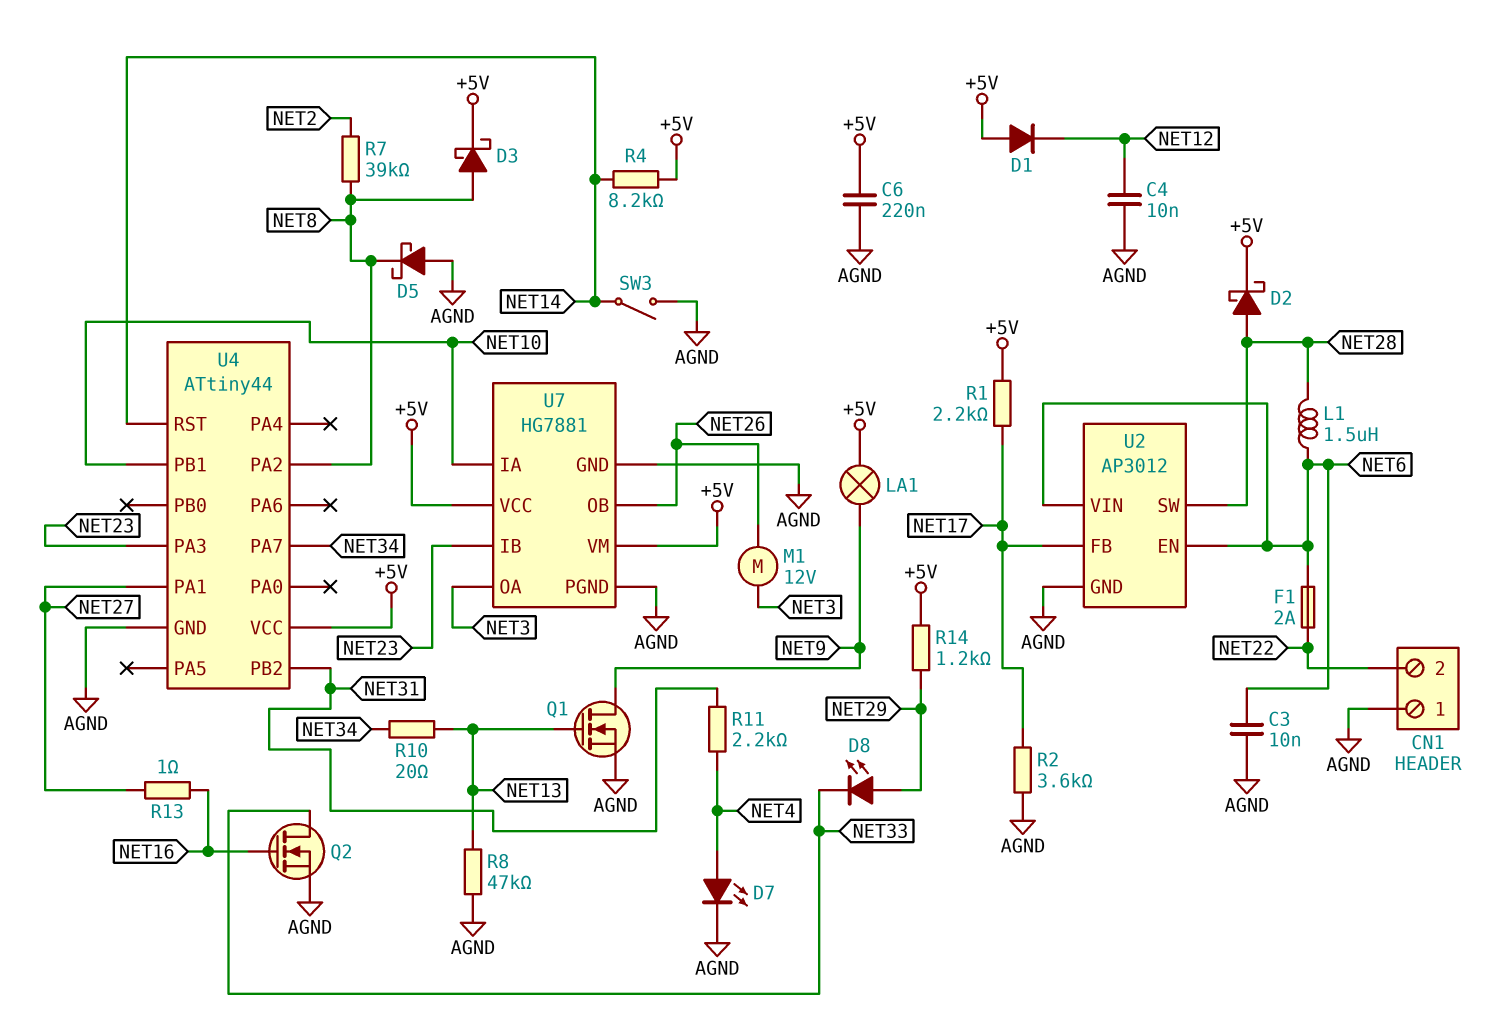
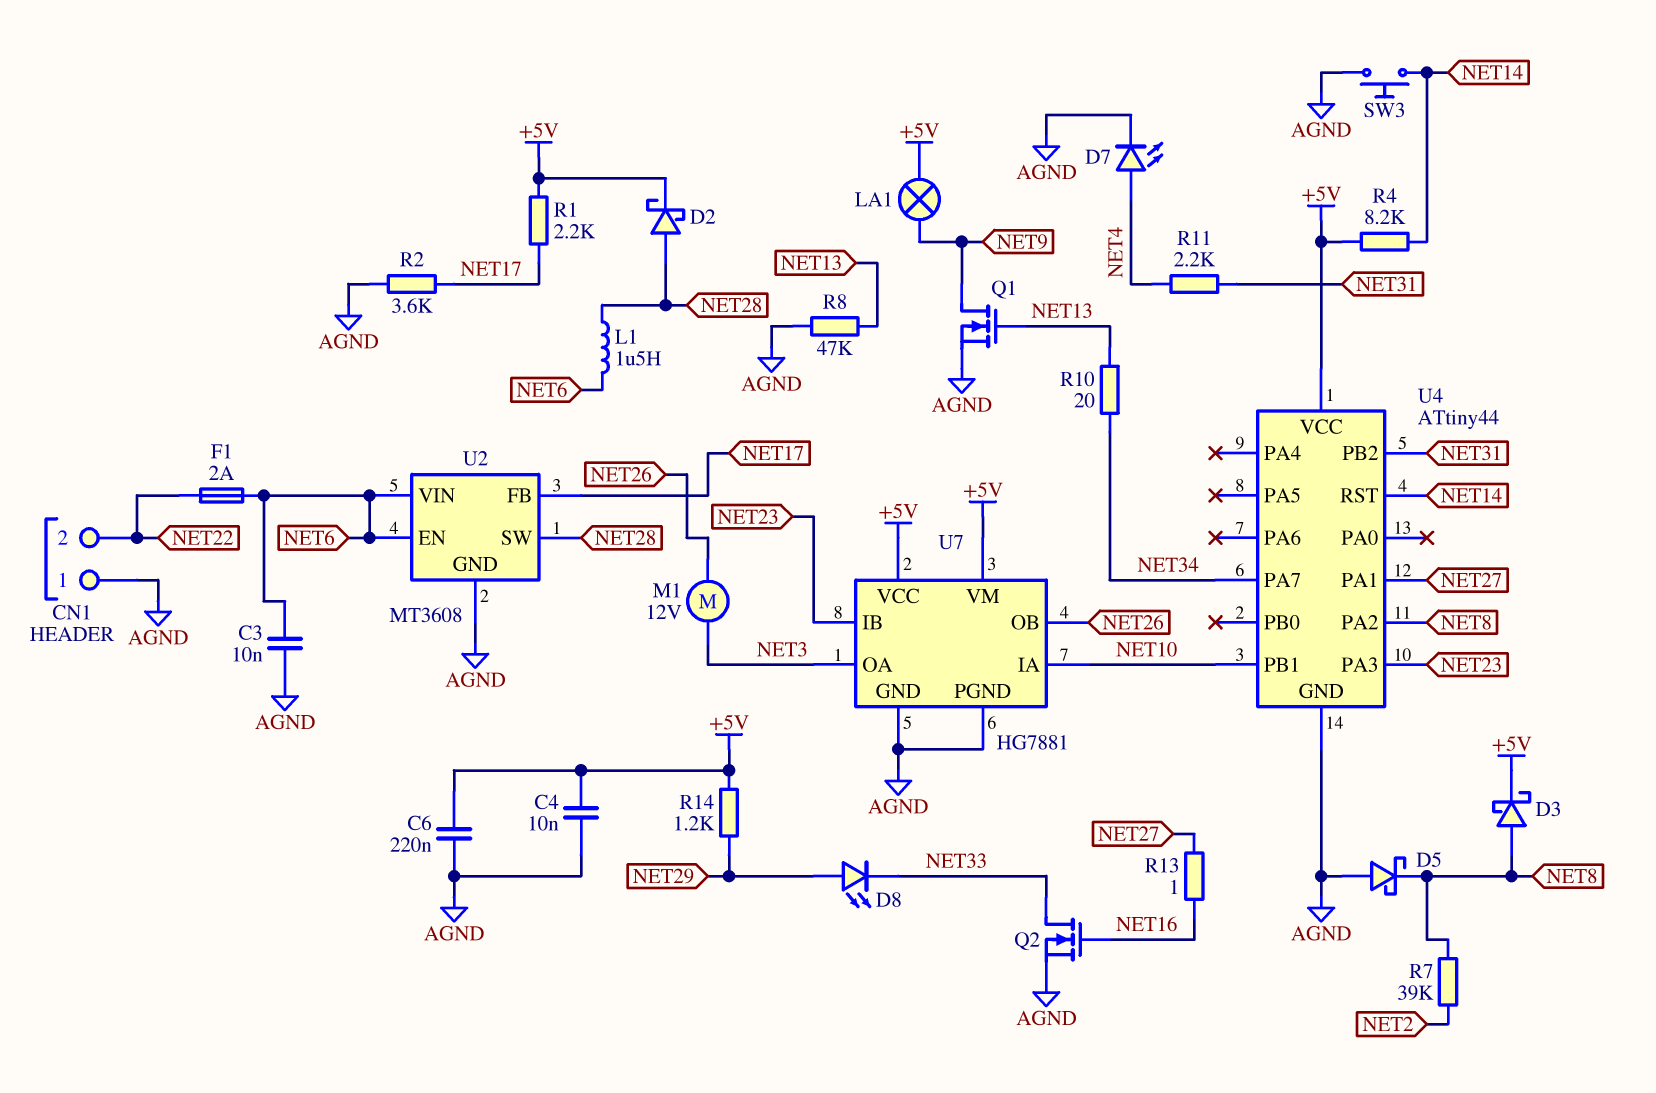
C4: 10nF (AGND, NET12) -> 10nF (+5V, AGND)
D1: diode (A +5V, K NET12) -> none
SW3: switch (AGND, NET14) -> button (AGND, NET14)
U2: AP3012 -> MT3608

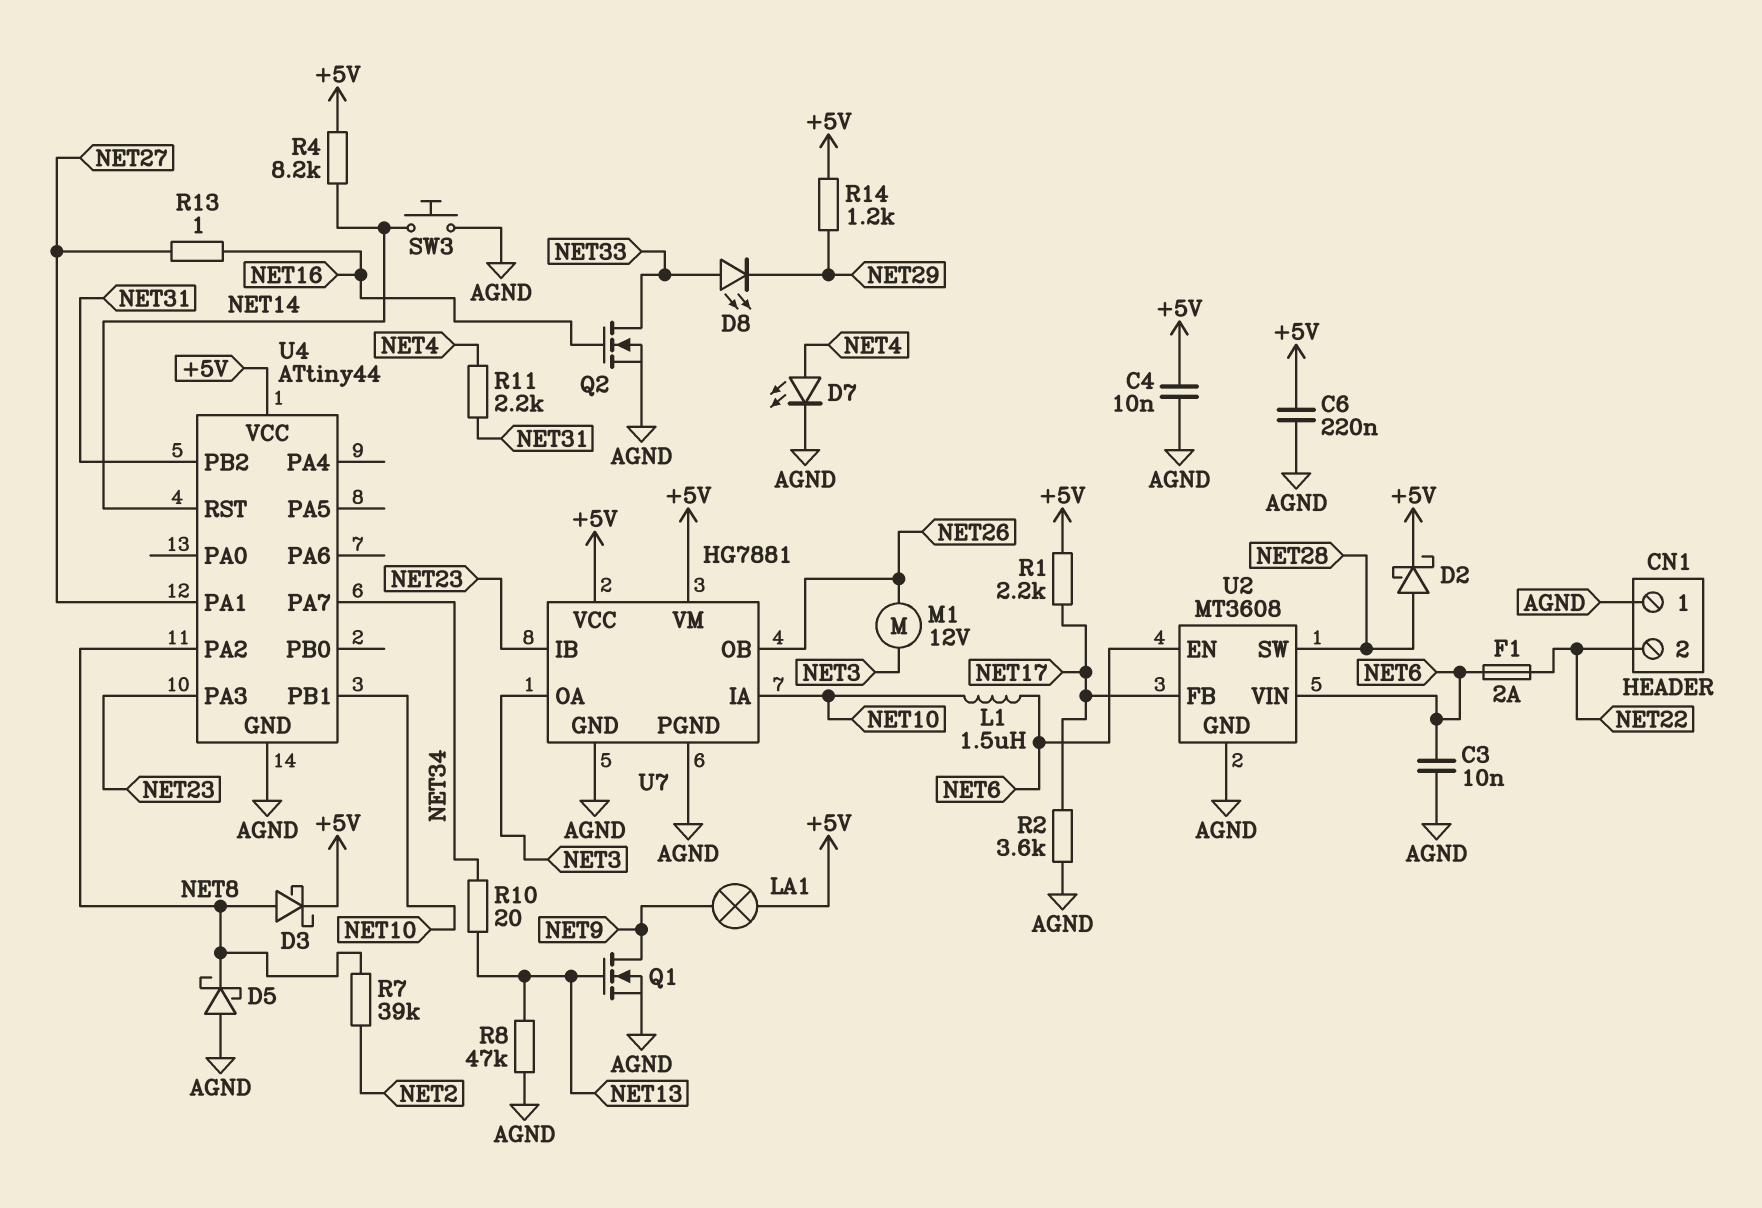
D8: LED (A NET29, K NET33) -> LED (A NET33, K NET29)
L1: 1.5uH (NET6, NET28) -> 1.5uH (NET6, NET10)

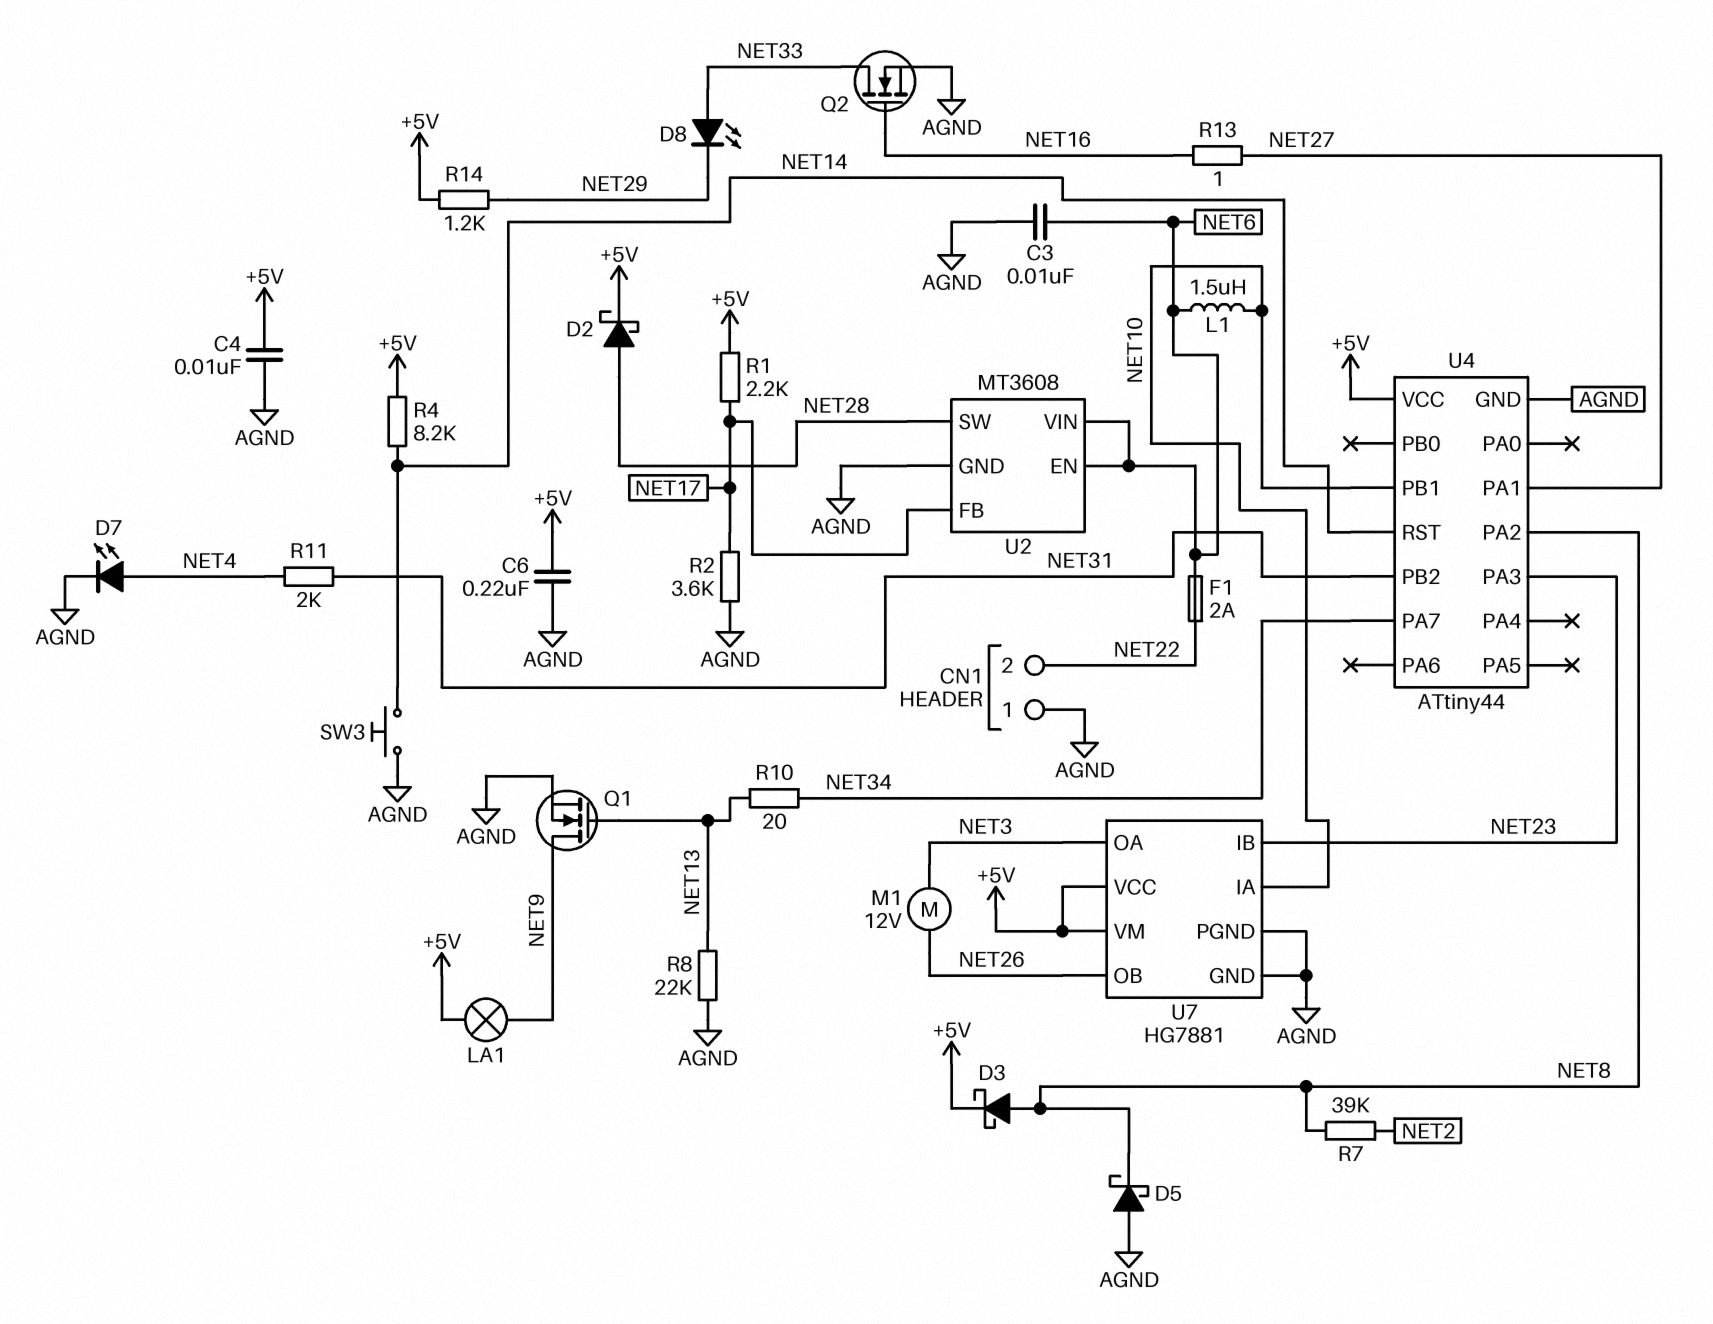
R8: 47k (AGND, NET13) -> 22k (AGND, NET13)
R11: 2.2k (NET4, NET31) -> 2k (NET4, NET31)

